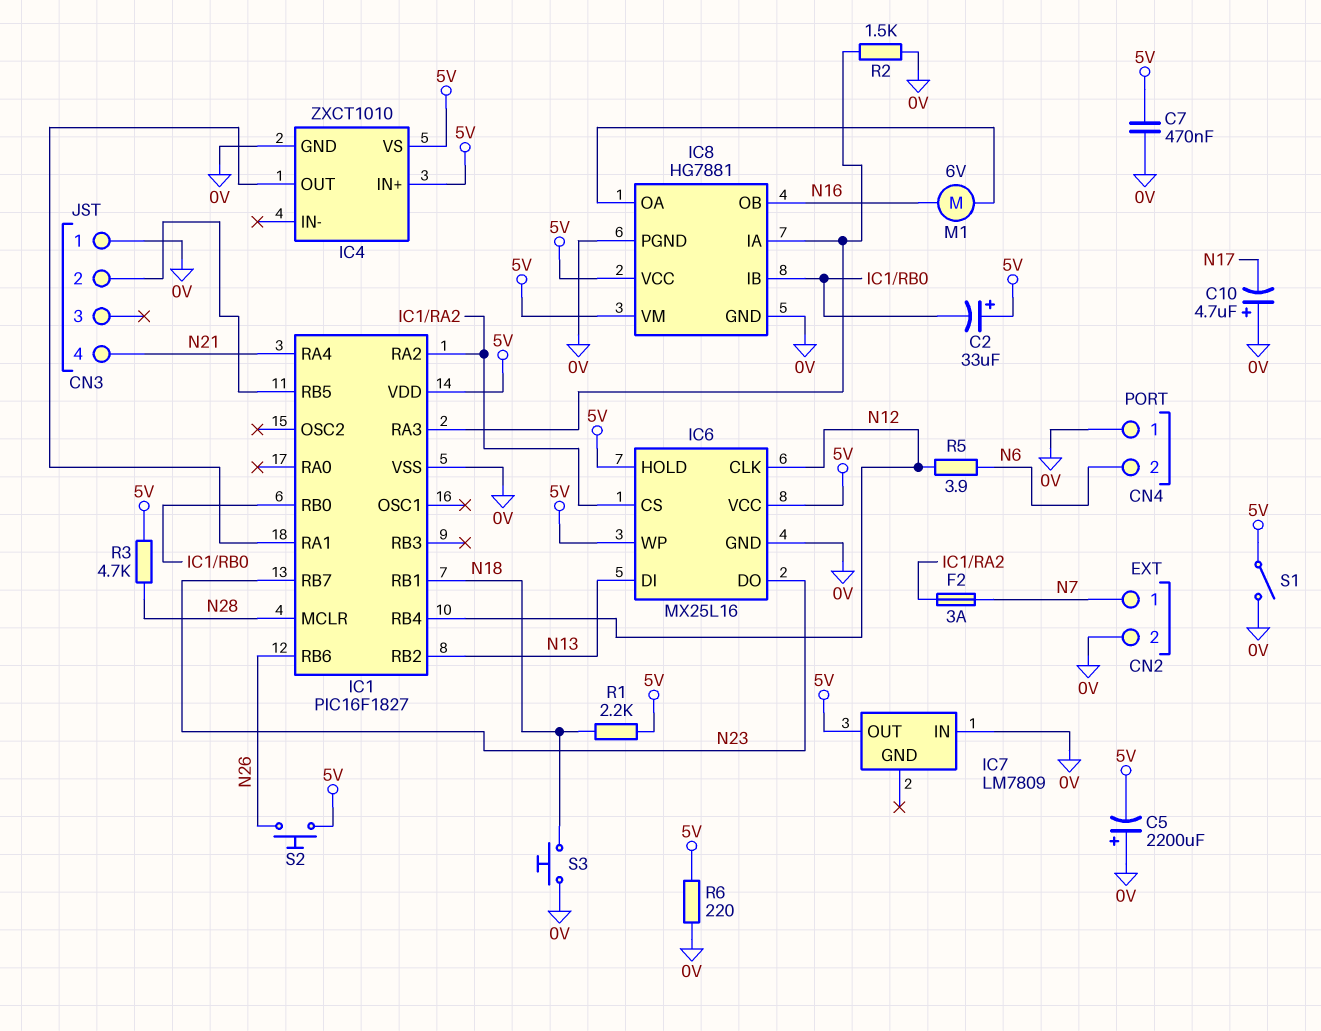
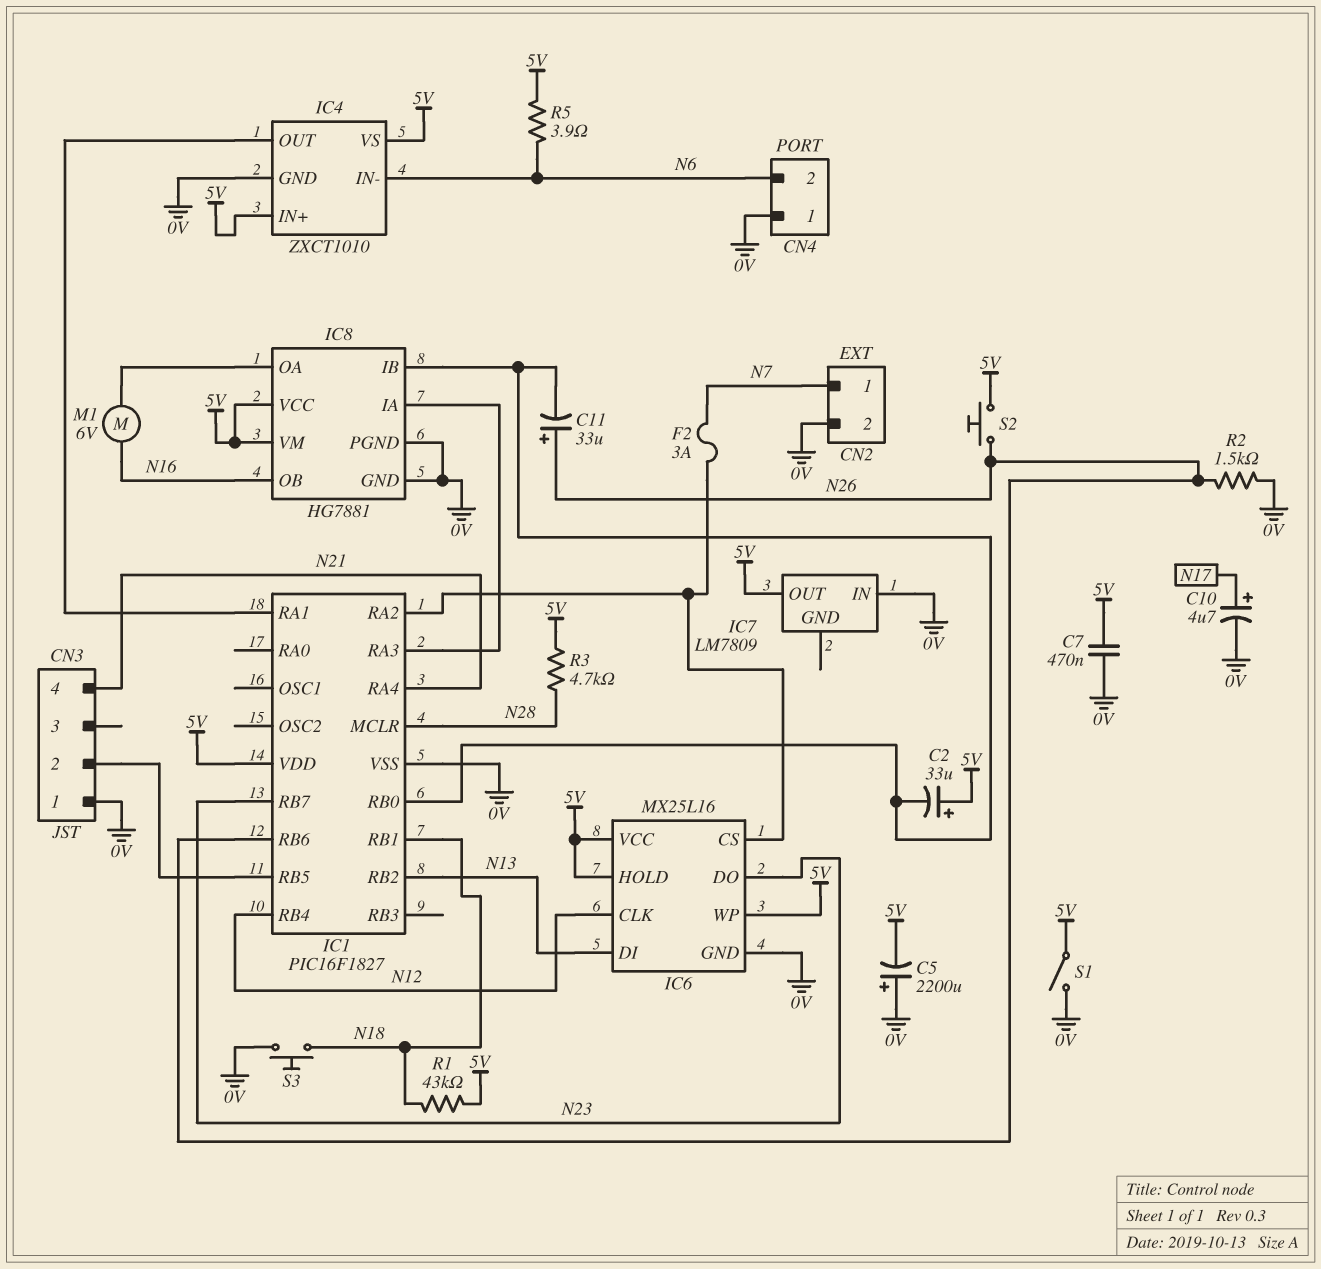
C10: 4.7uF (plus 0V, minus N17) -> 4.7uF (plus N17, minus 0V)
C11: none -> 33uF (plus N26, minus IC1/RB0)
IC4 pin IN-: none -> N6
R1: 2.2k (5V, N18) -> 43k (5V, N18)
R2: 1.5k (0V, IC1/RA3) -> 1.5k (0V, N26)
R5: 3.9 (N6, N12) -> 3.9 (5V, N6)
R6: 220 (0V, 5V) -> none

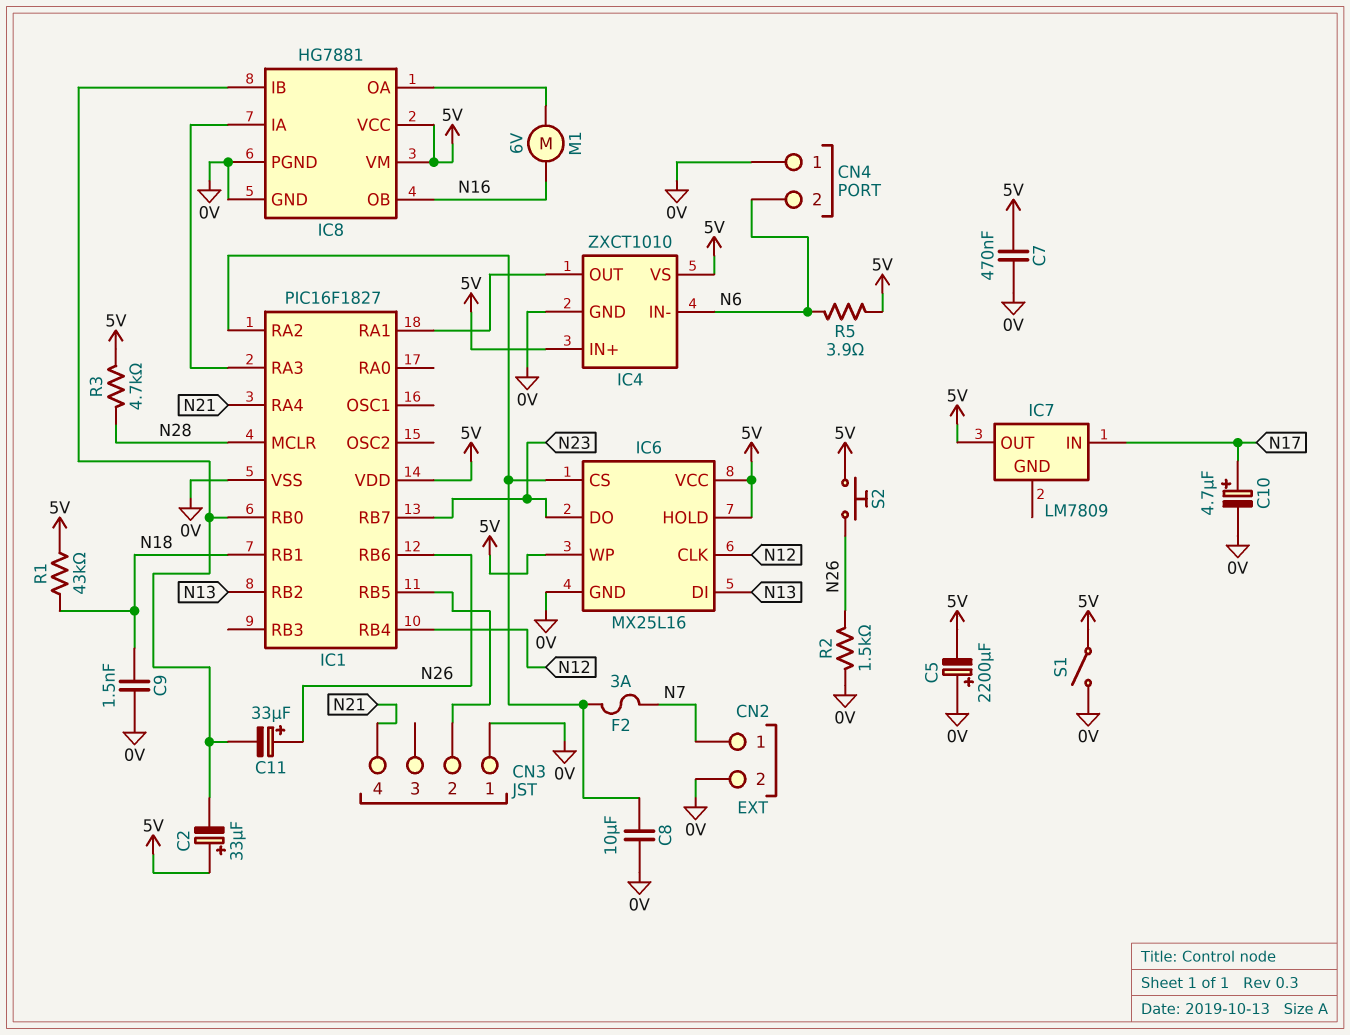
C8: none -> 10uF (0V, IC1/RA2)
C9: none -> 1.5nF (0V, N18)
IC7 pin IN: 0V -> N17
S3: button (0V, N18) -> none

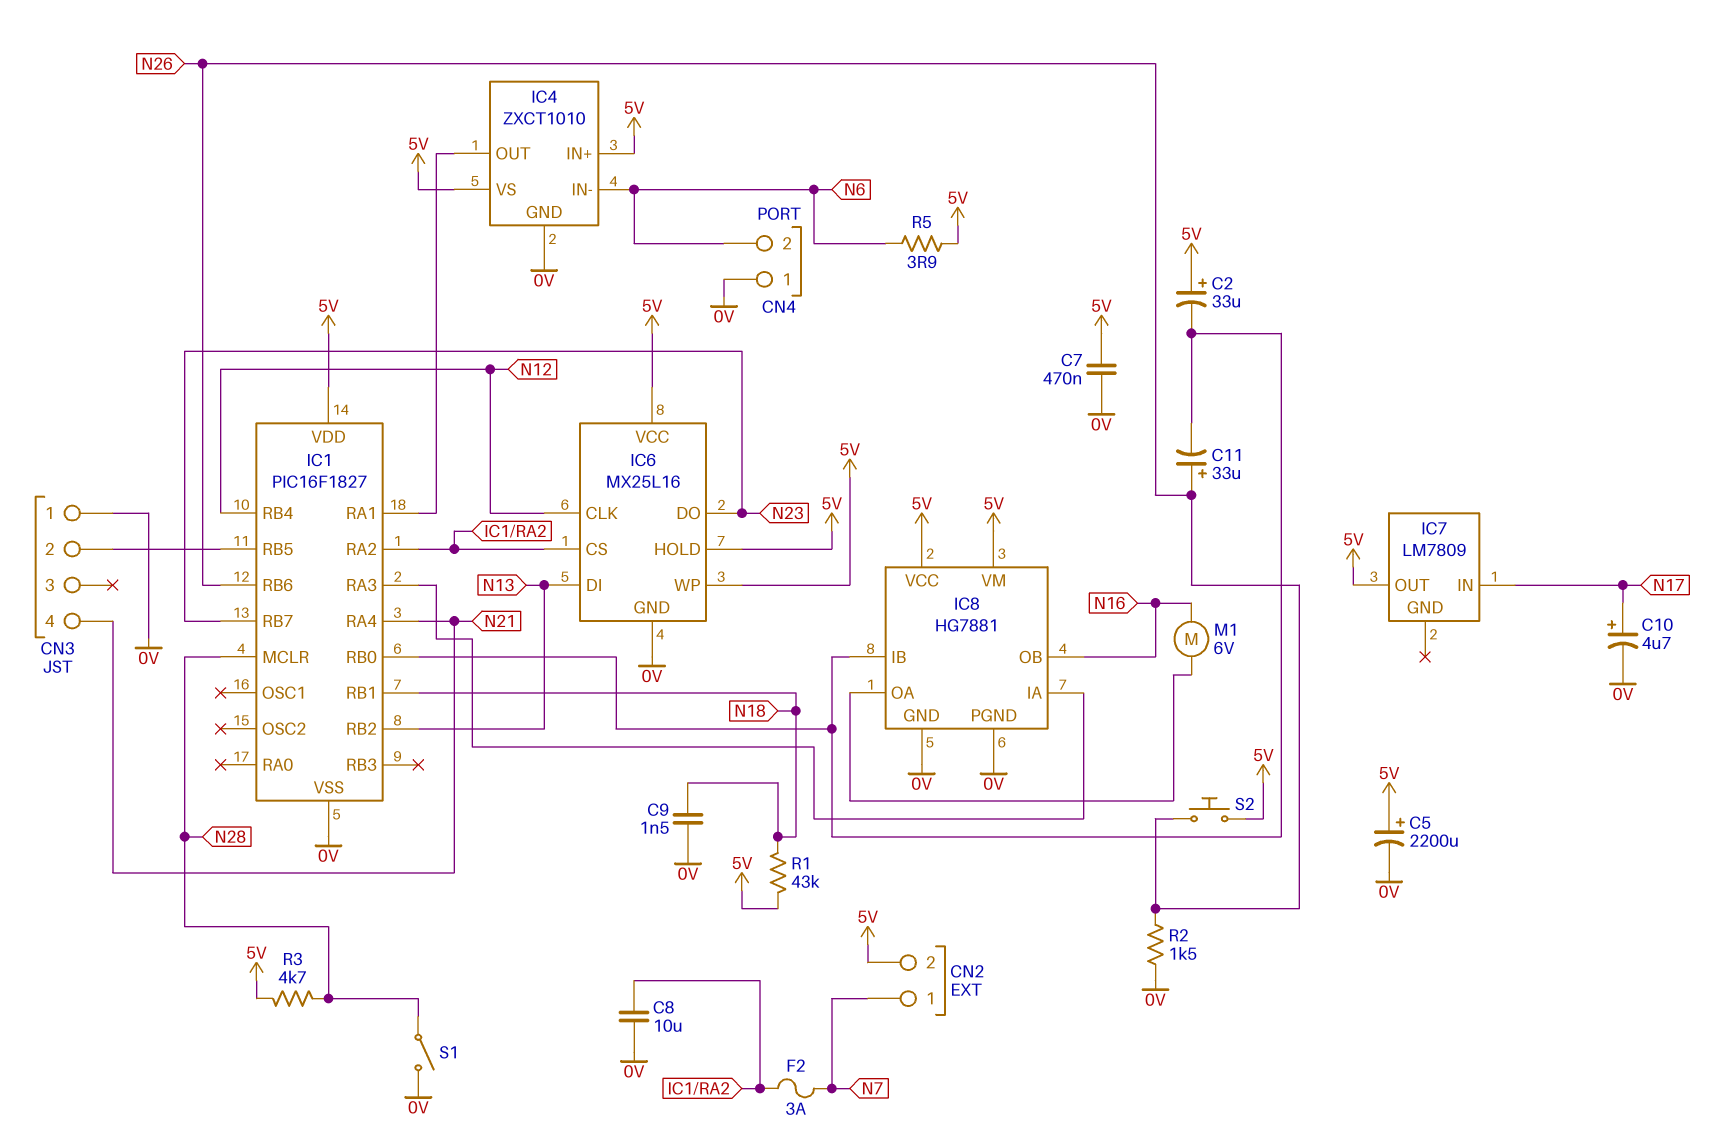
C5: 2200uF (plus 0V, minus 5V) -> 2200uF (plus 5V, minus 0V)
CN2 pin 2: 0V -> 5V
S1: switch (0V, 5V) -> switch (0V, N28)

